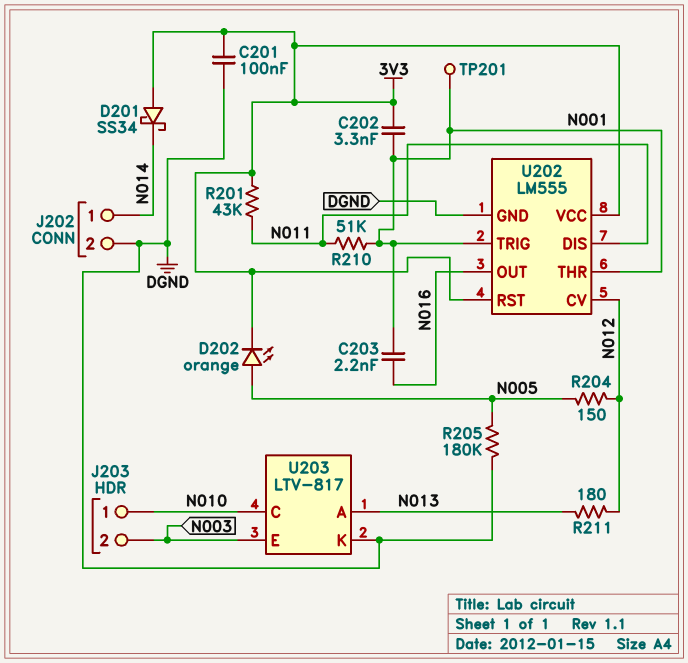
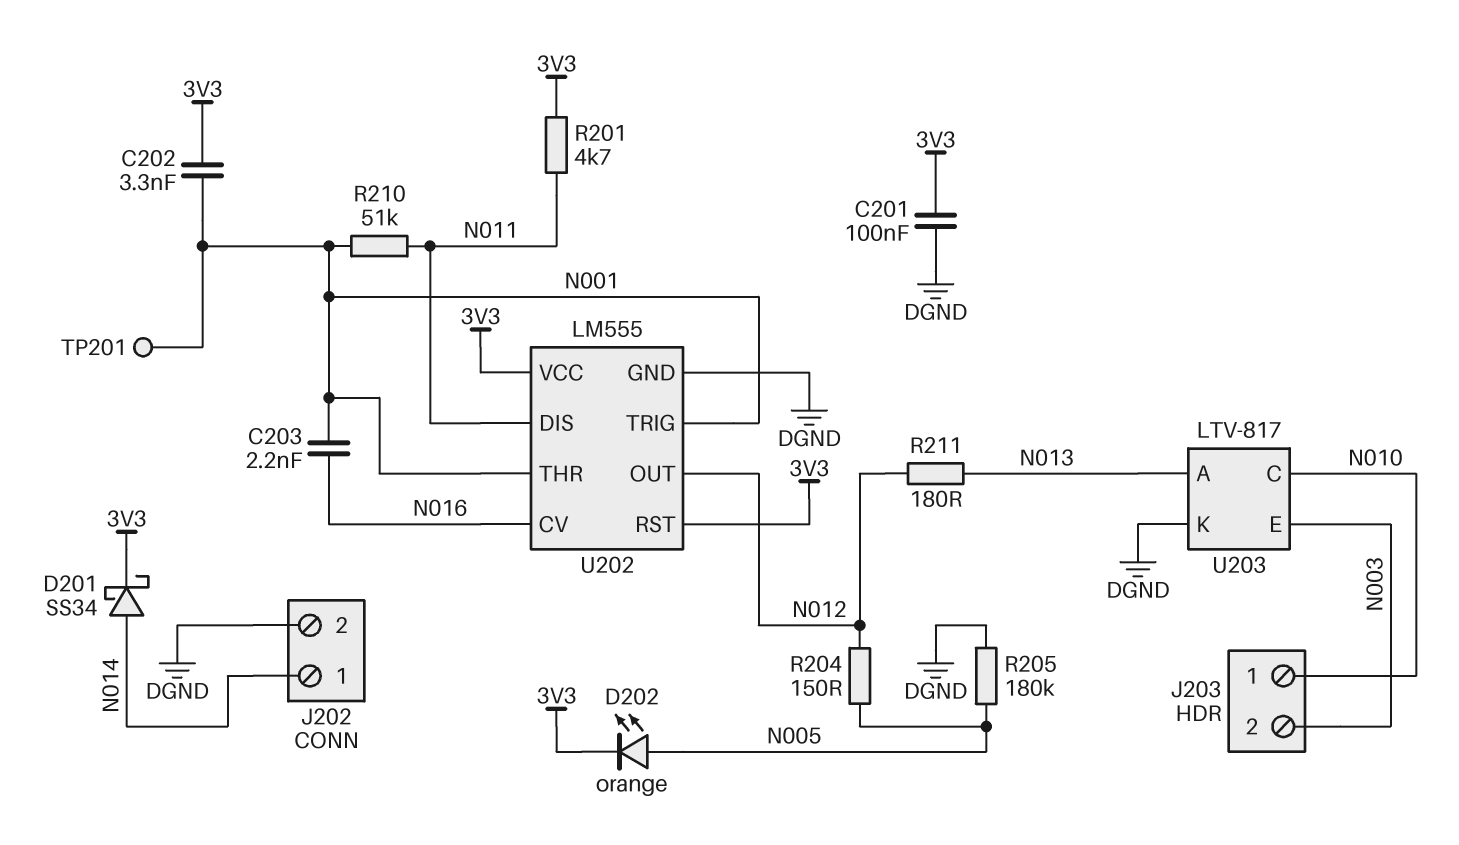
D201: schottky SS34 (A 3V3, K N014) -> schottky SS34 (A N014, K 3V3)
R201: 43k (3V3, N011) -> 4.7k (3V3, N011)
U202 pin CV: N012 -> N016
U202 pin OUT: N016 -> N012

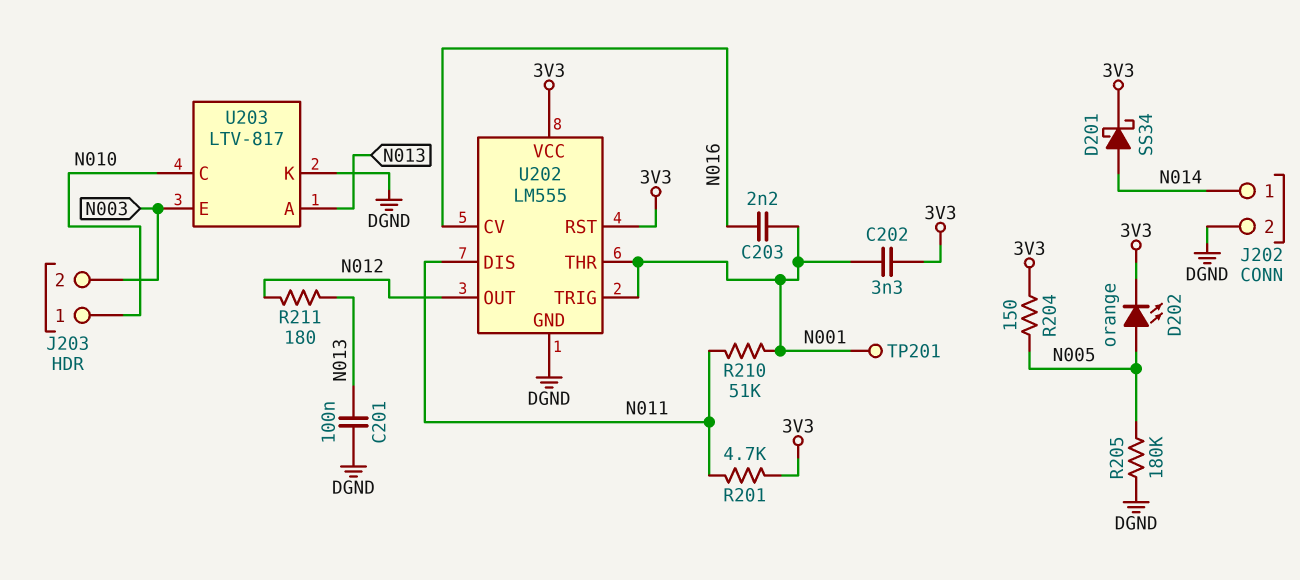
C201: 100nF (3V3, DGND) -> 100nF (DGND, N013)
R204: 150 (N005, N012) -> 150 (3V3, N005)

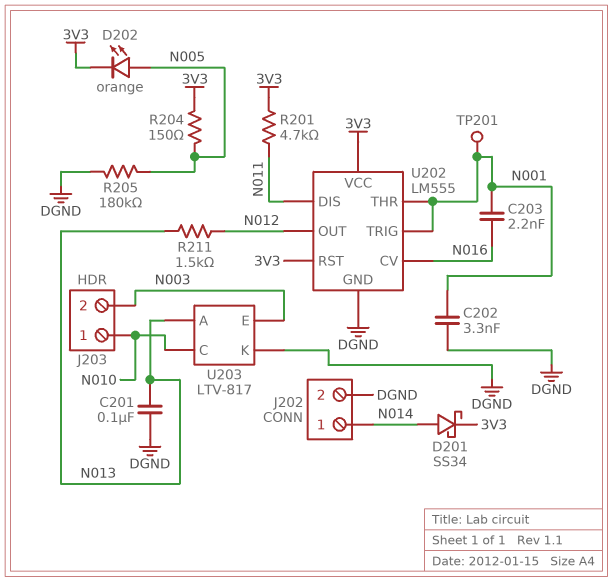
C202: 3.3nF (3V3, N001) -> 3.3nF (DGND, N001)
R210: 51k (N001, N011) -> none
R211: 180 (N012, N013) -> 1.5k (N012, N013)

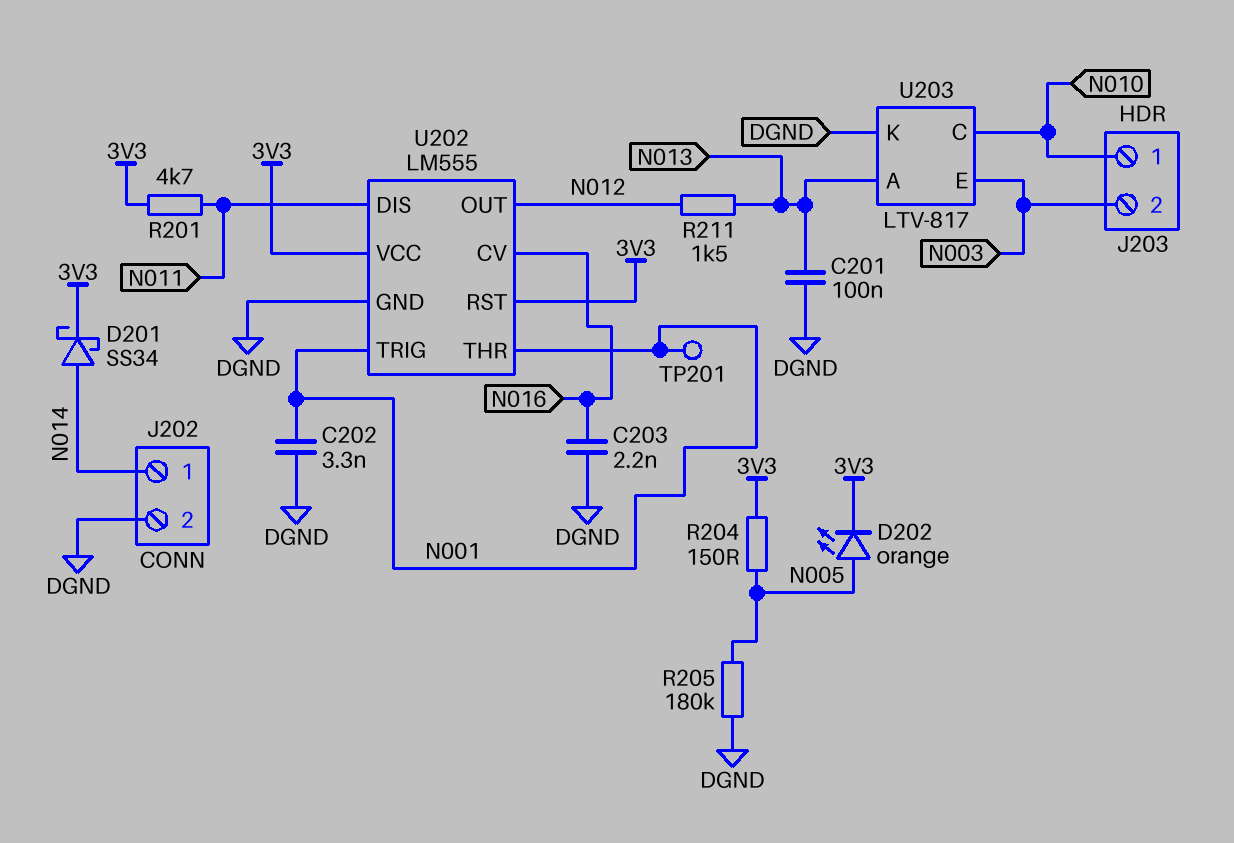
C203: 2.2nF (N001, N016) -> 2.2nF (DGND, N016)

